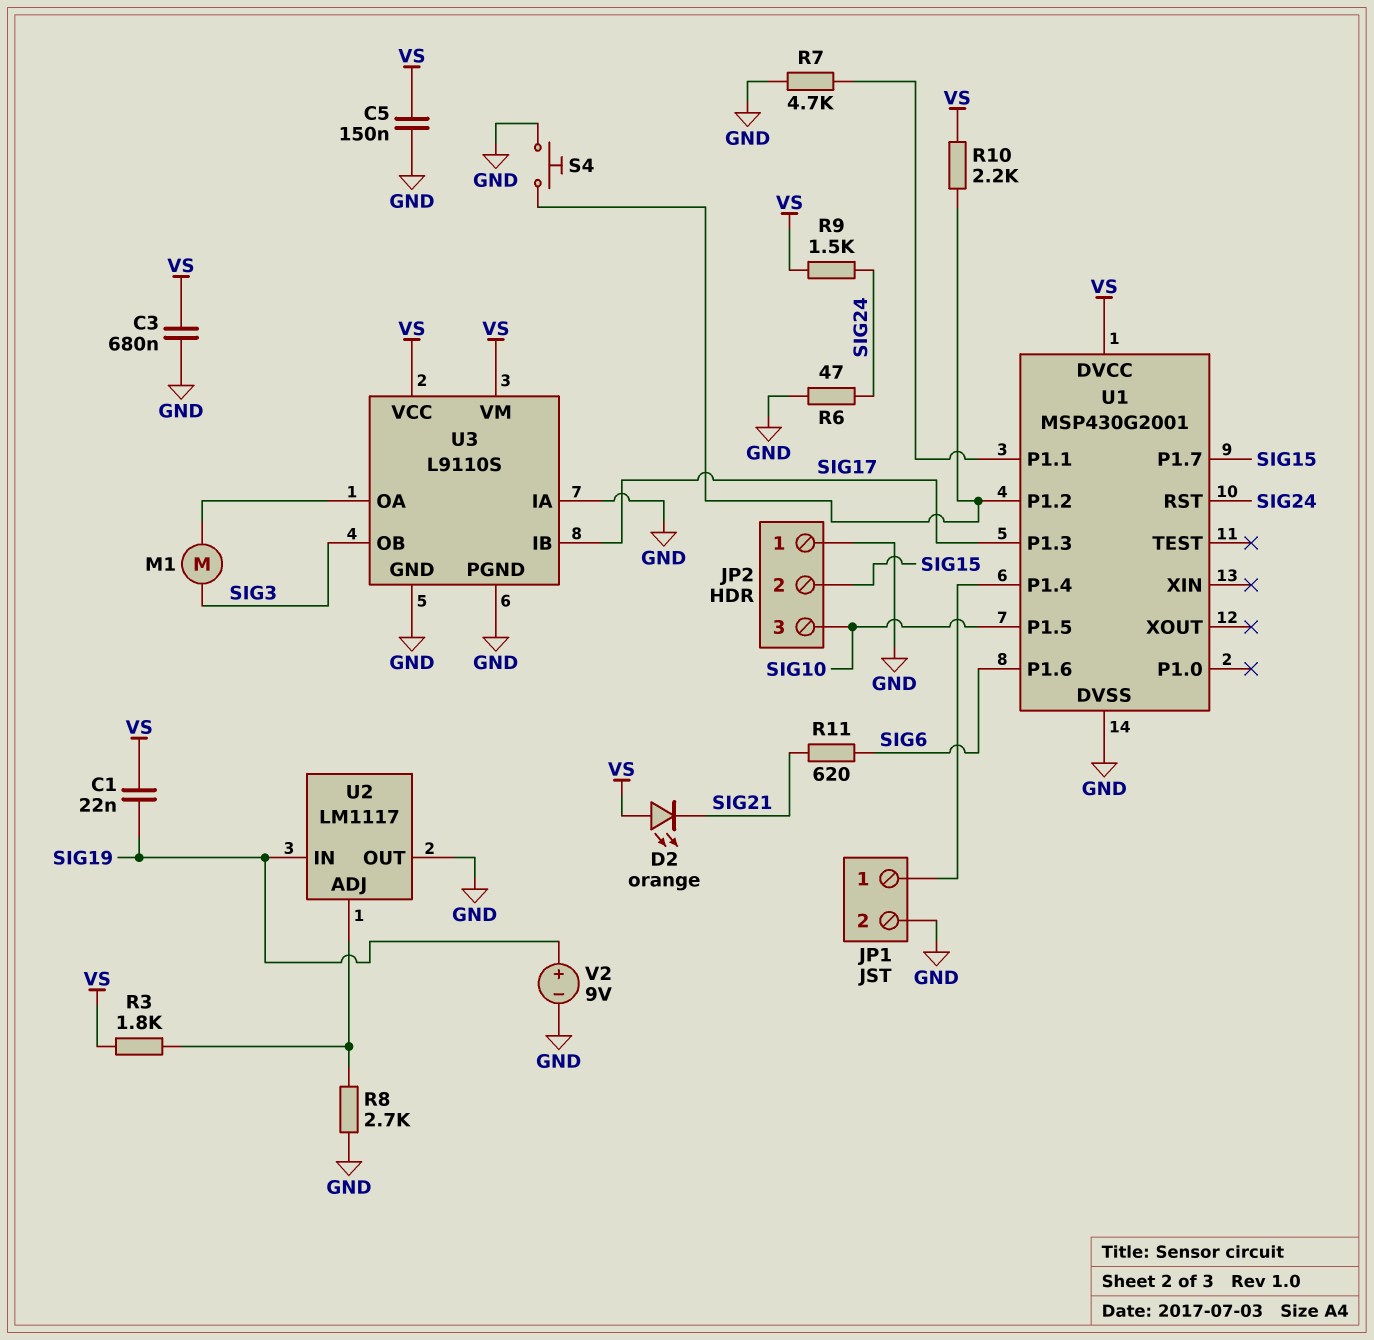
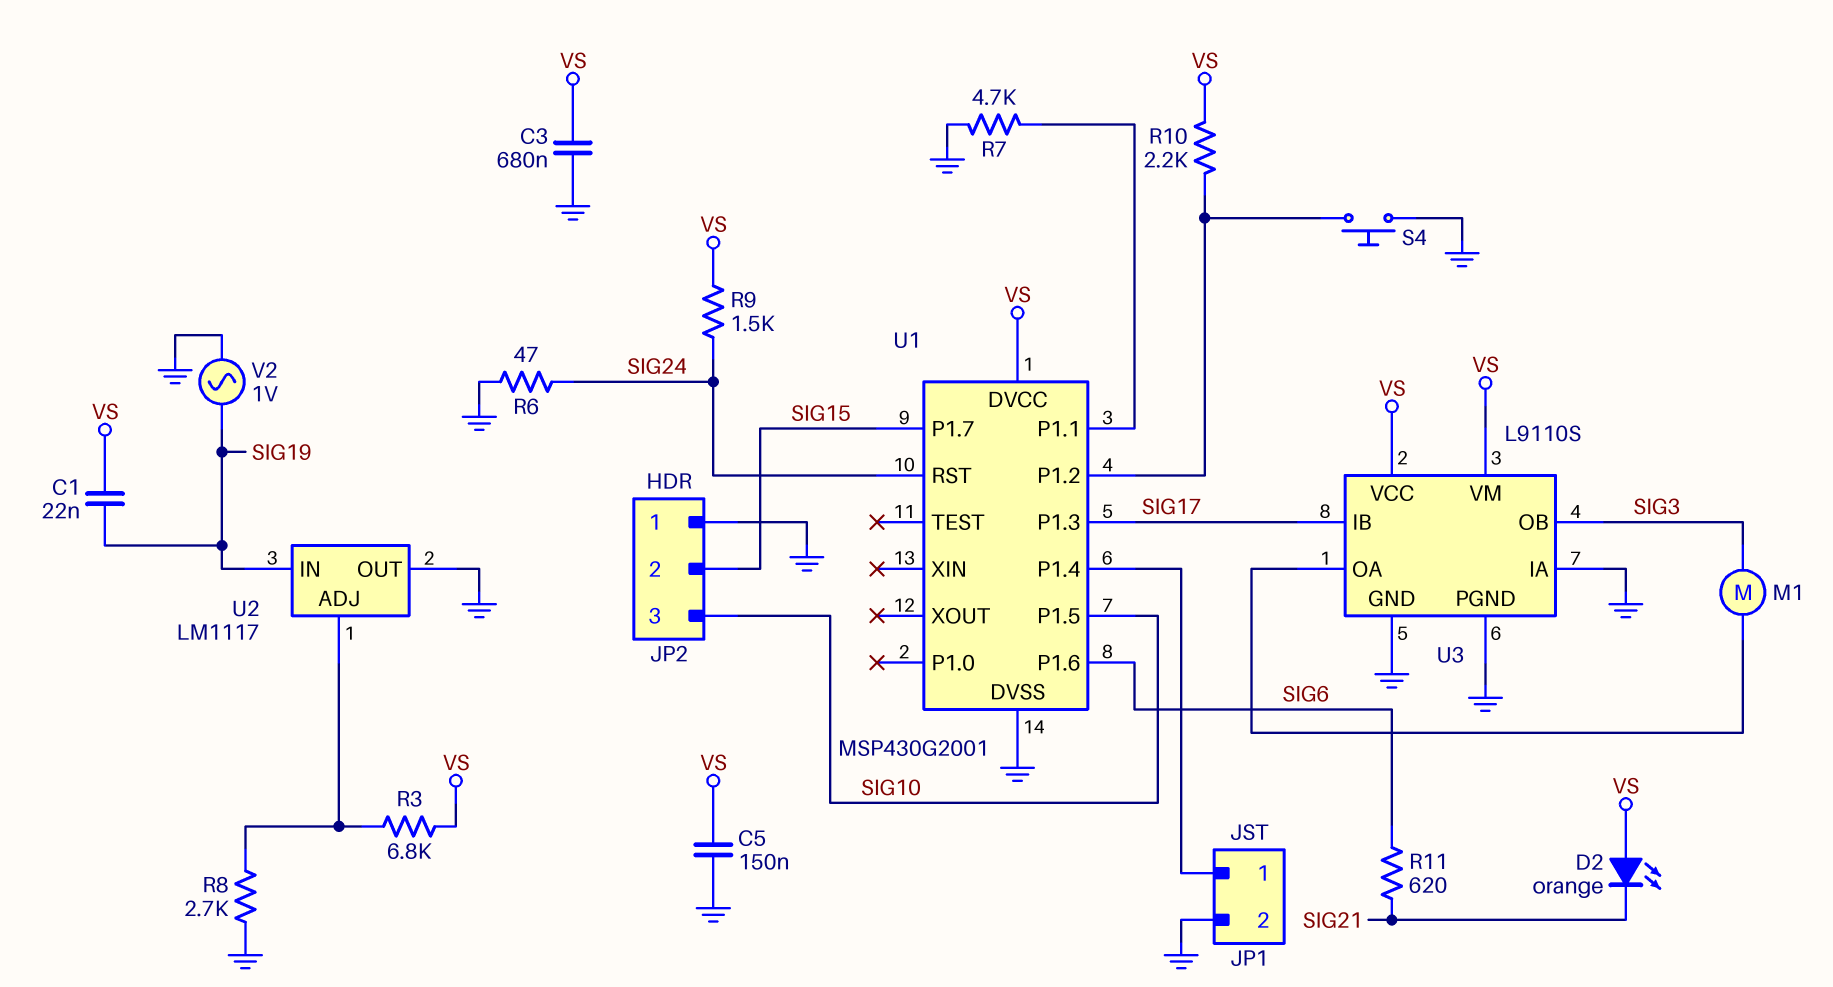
R3: 1.8k (U2/ADJ, VS) -> 6.8k (U2/ADJ, VS)
V2: 9V (plus SIG19, minus GND) -> AC 1V (GND, SIG19)

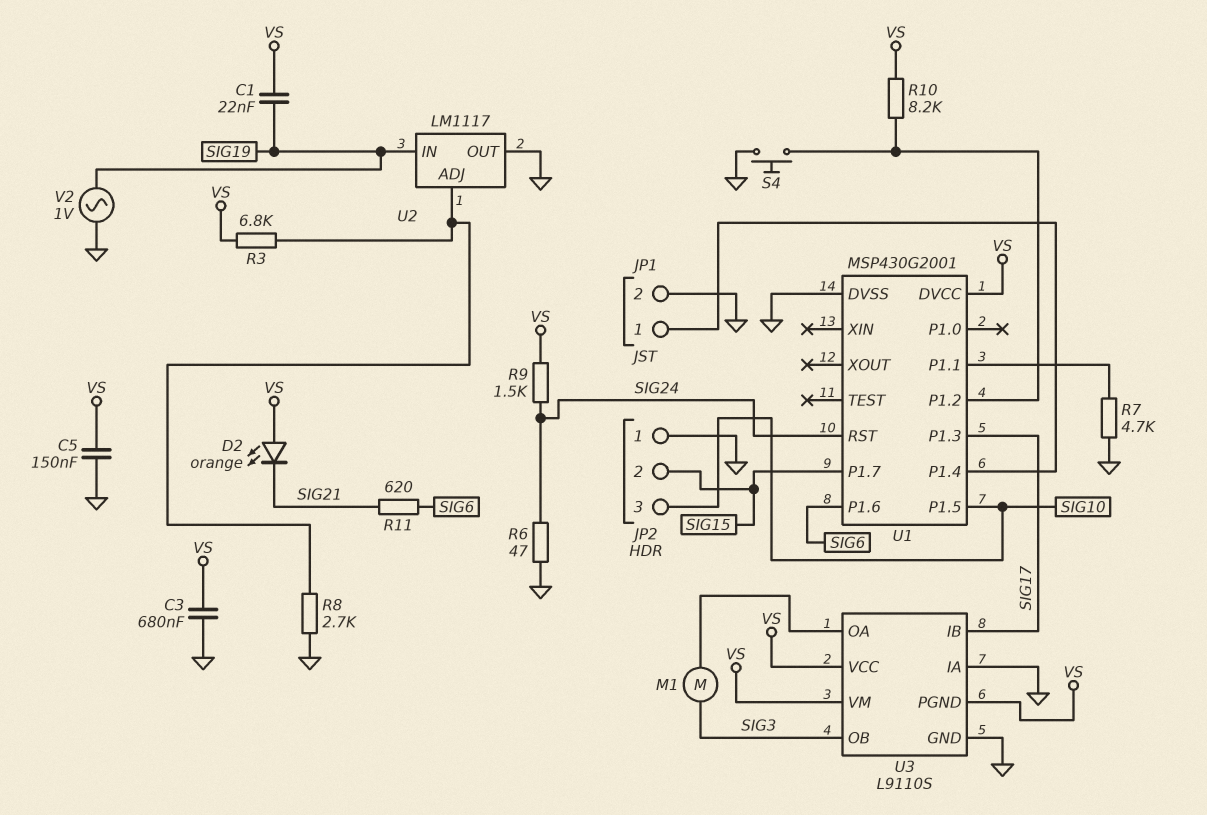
R10: 2.2k (U1/P1.2, VS) -> 8.2k (U1/P1.2, VS)
U3 pin PGND: GND -> VS

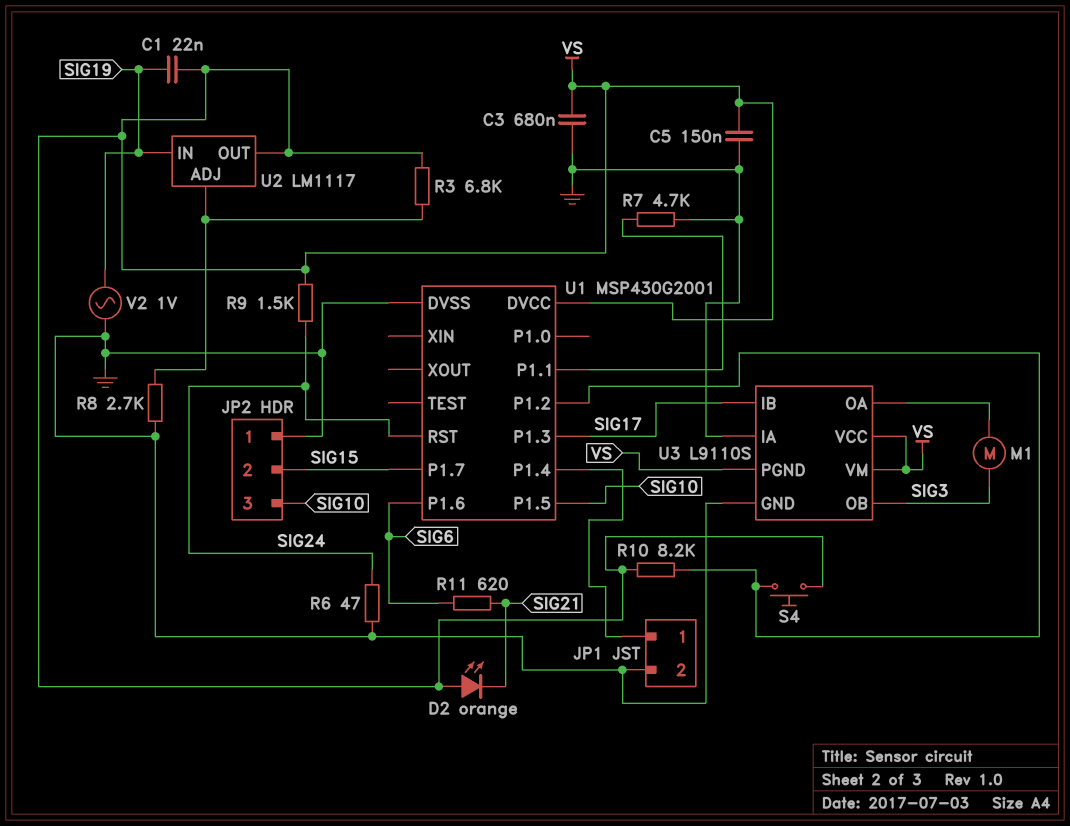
S4: button (GND, U1/P1.2) -> button (U1/P1.2, VS)
U2 pin OUT: GND -> VS

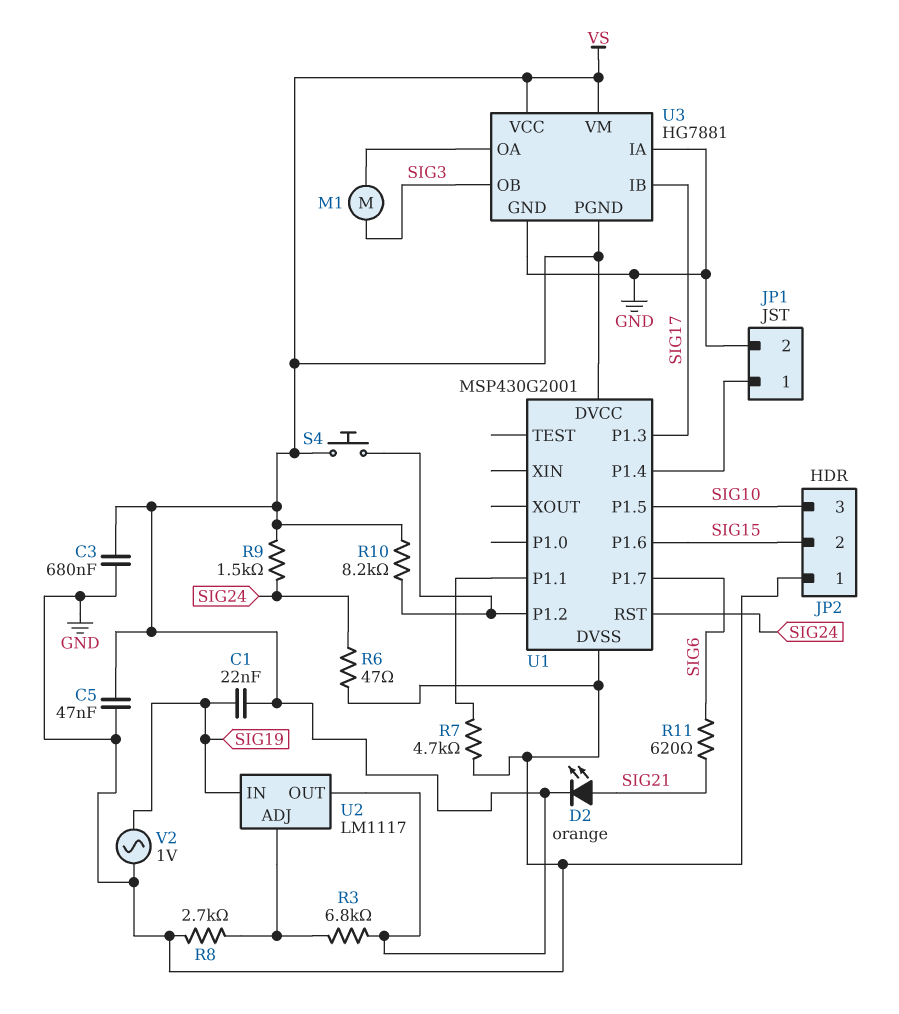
C5: 150nF (GND, VS) -> 47nF (GND, VS)
D2: LED orange (A VS, K SIG21) -> LED orange (A SIG21, K VS)
U1 pin P1.6: SIG6 -> SIG15
U1 pin P1.7: SIG15 -> SIG6
U3: L9110S -> HG7881

